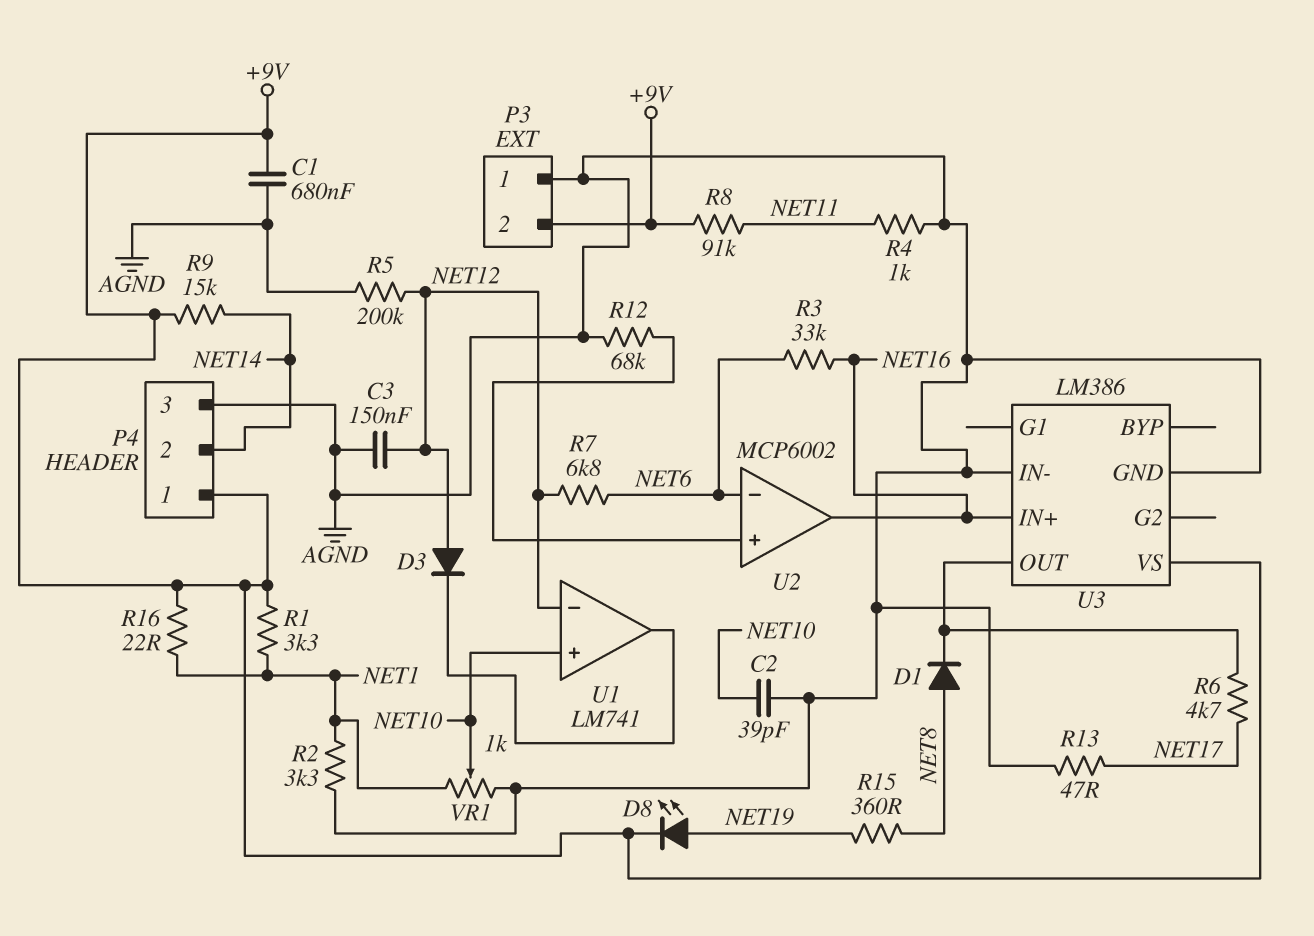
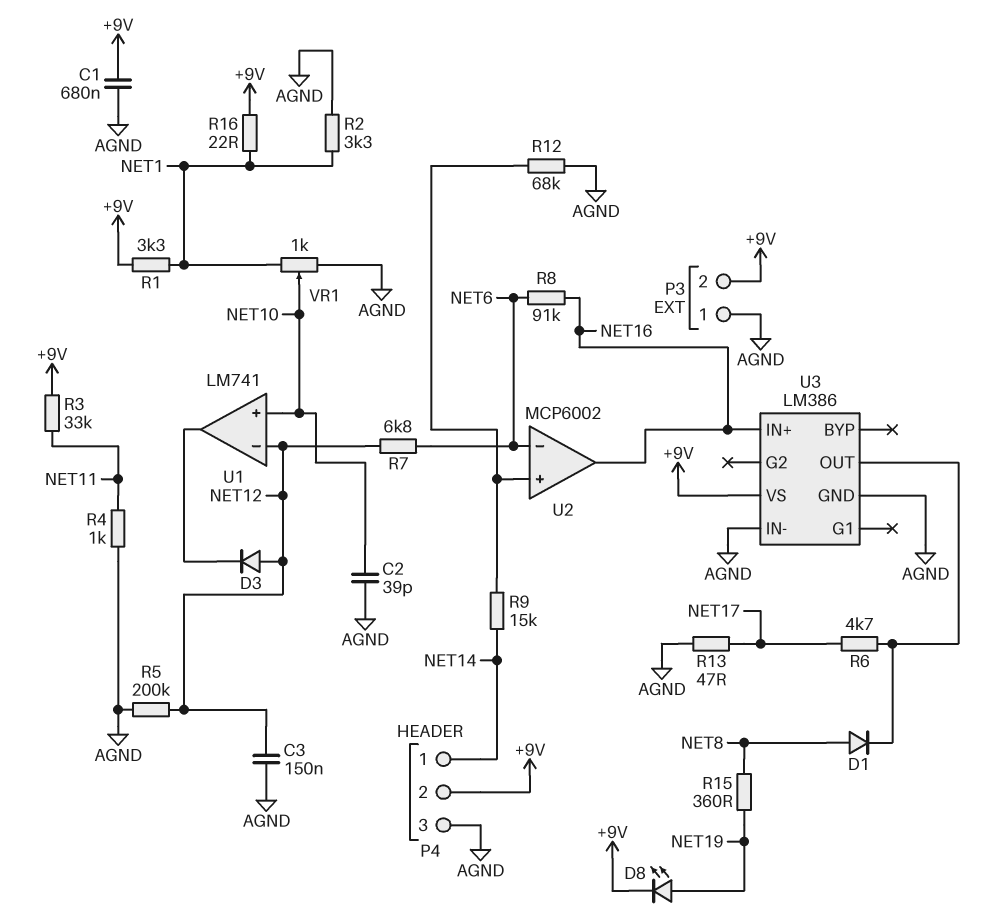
P4 pin 1: +9V -> NET14
P4 pin 2: NET14 -> +9V
R3: 33k (NET6, NET16) -> 33k (+9V, NET11)
R8: 91k (+9V, NET11) -> 91k (NET6, NET16)
R9: 15k (+9V, NET14) -> 15k (NET14, U2/in+)

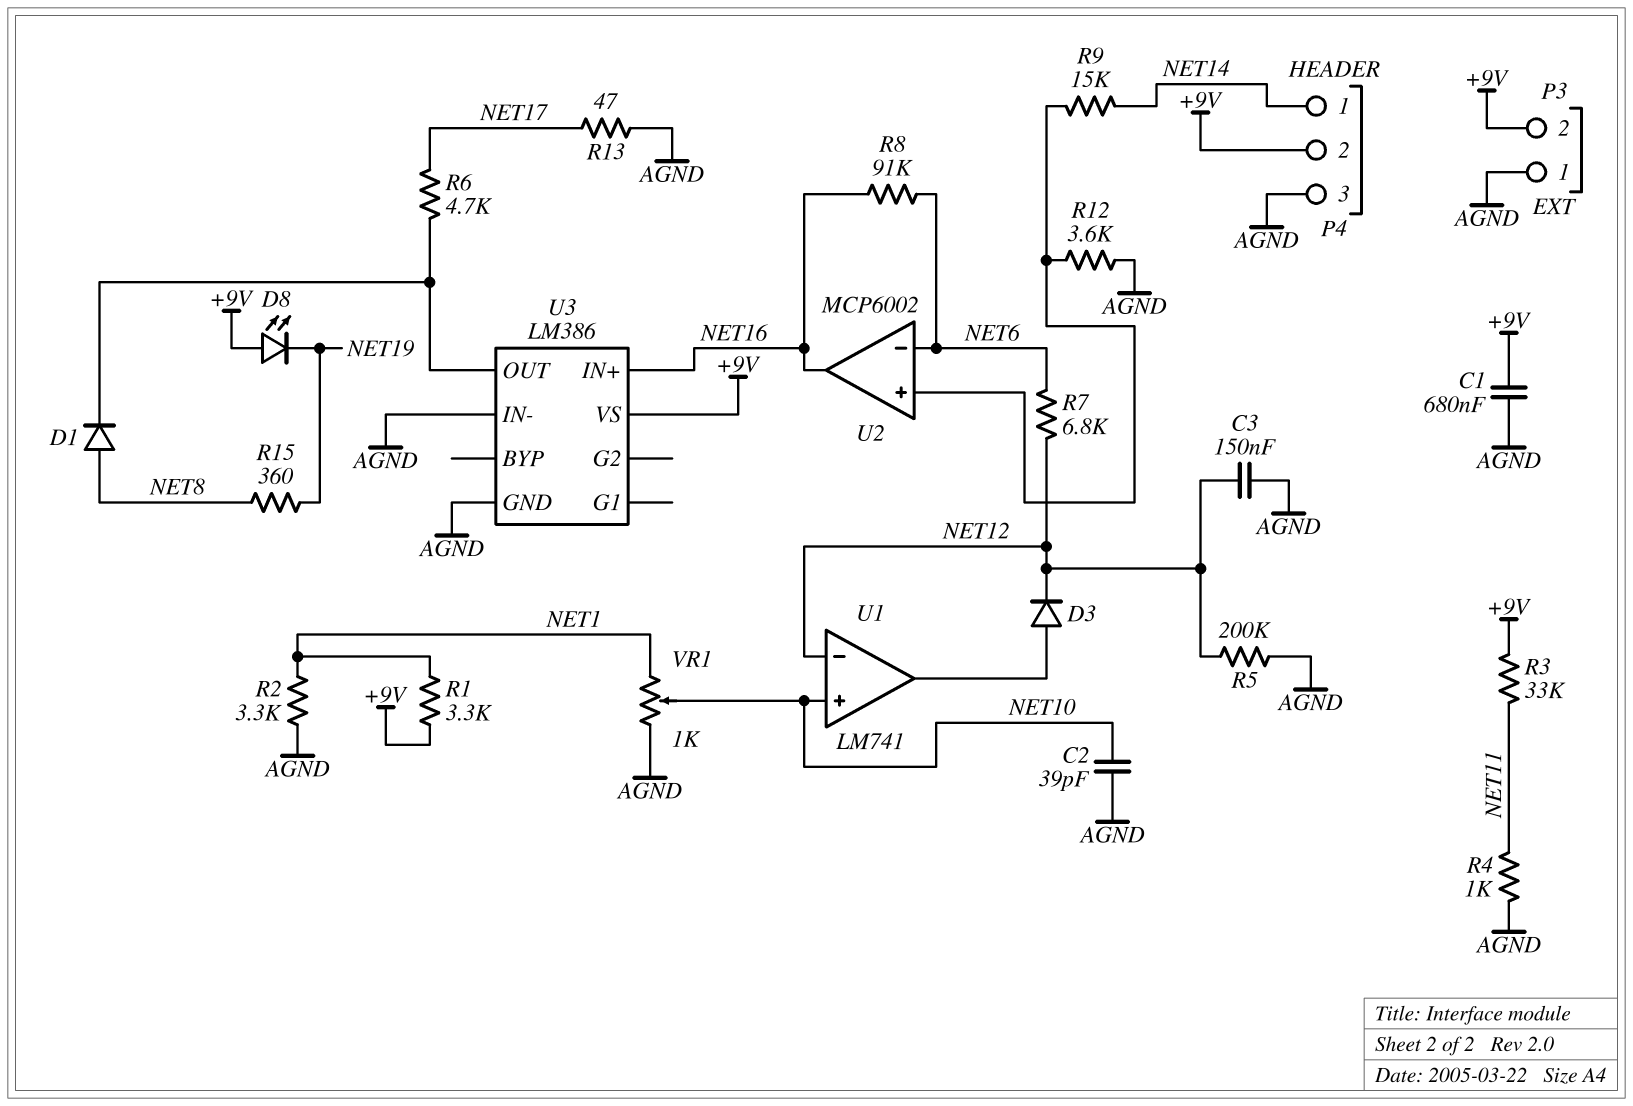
D3: diode (A NET12, K U1/out) -> diode (A U1/out, K NET12)
D8: LED (A NET19, K +9V) -> LED (A +9V, K NET19)
R12: 68k (AGND, U2/in+) -> 3.6k (AGND, U2/in+)
R16: 22 (+9V, NET1) -> none

